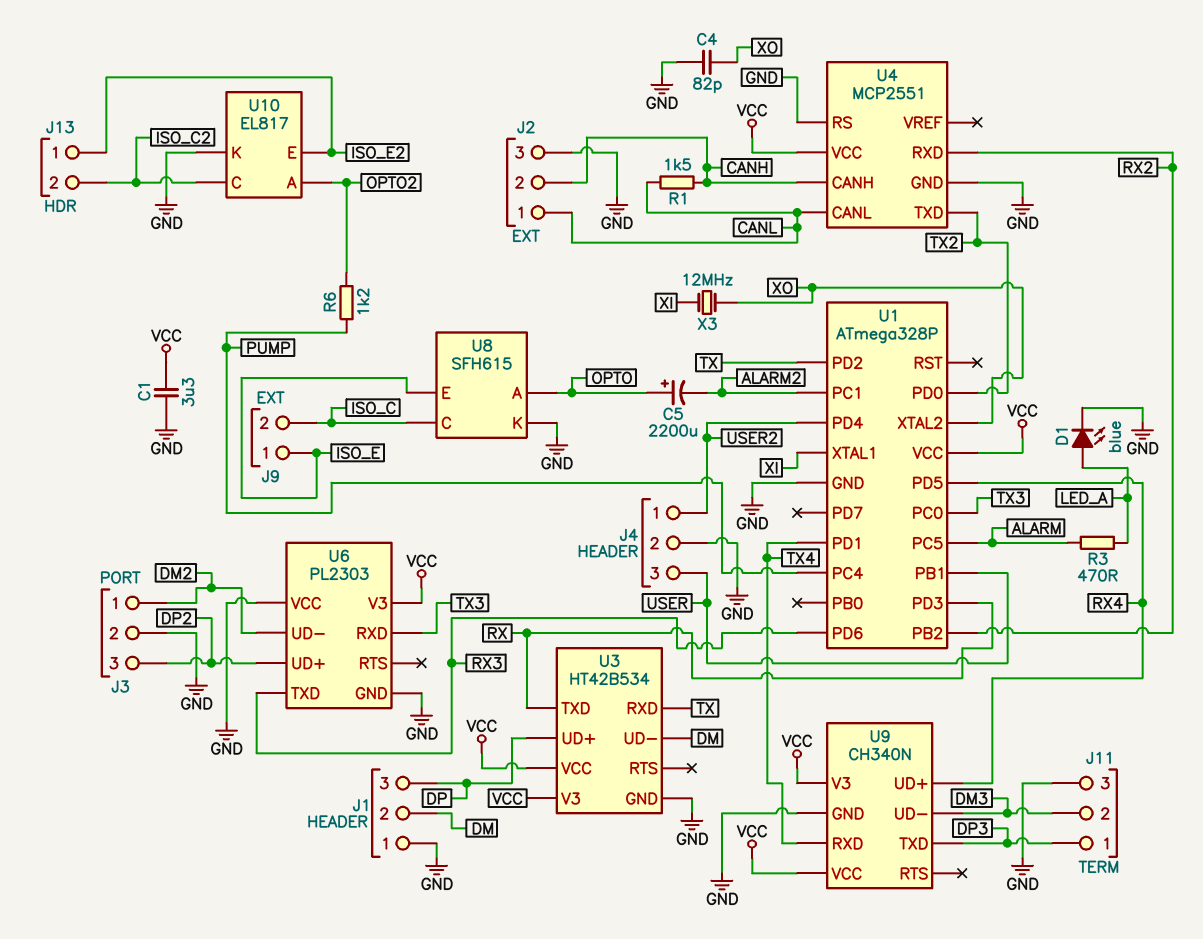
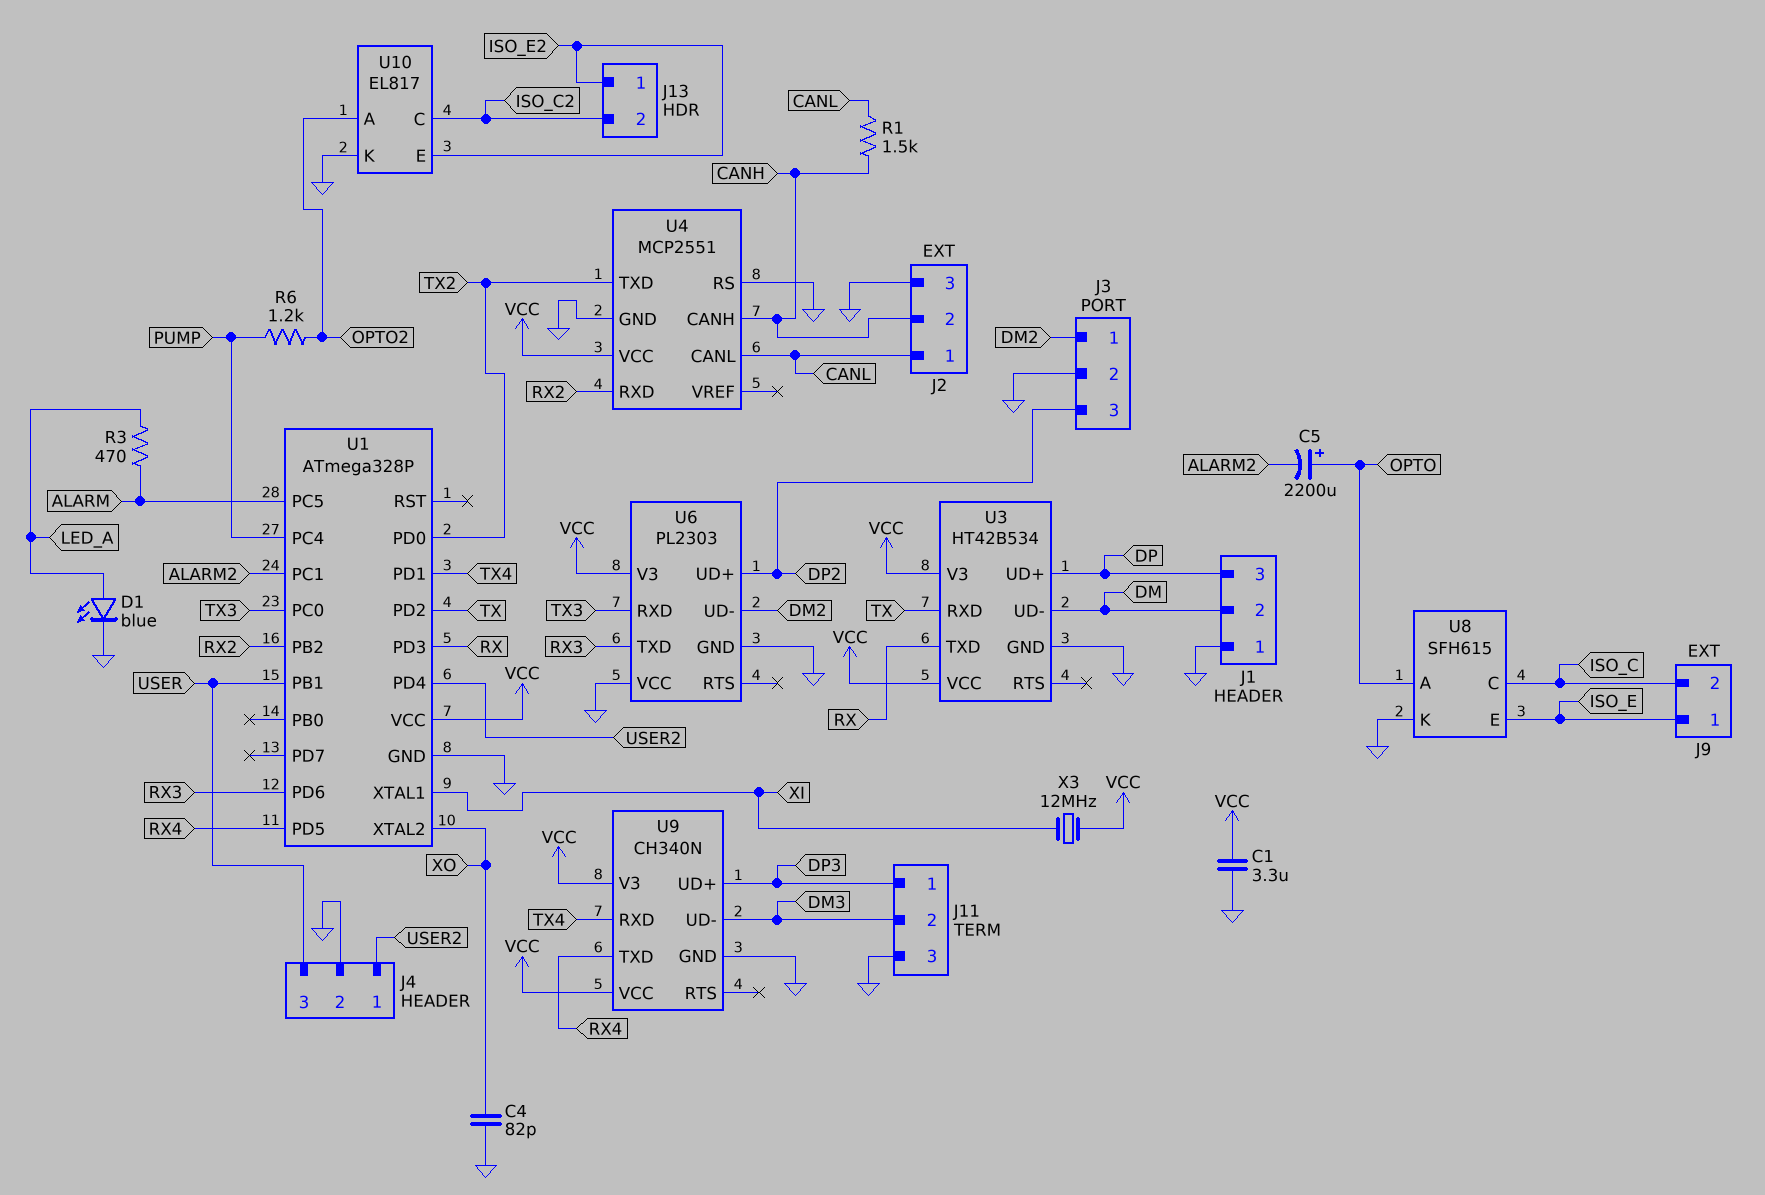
U9 pin TXD: DP3 -> RX4
U9 pin UD+: RX4 -> DP3
X3: 12MHz (XI, XO) -> 12MHz (VCC, XI)

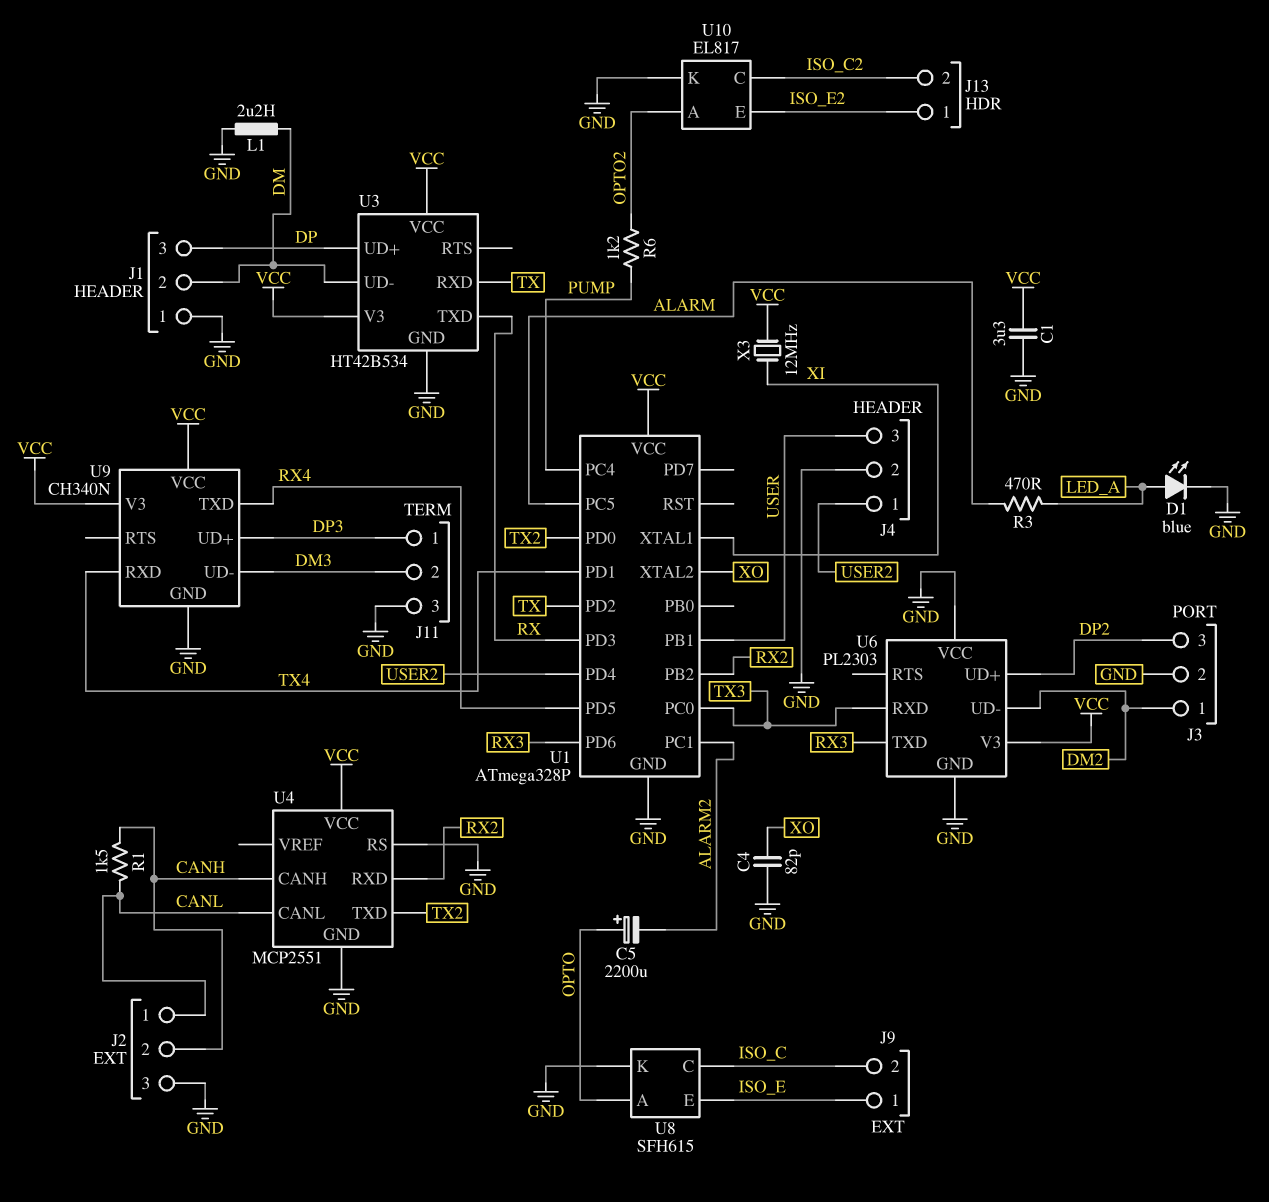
L1: none -> 2.2uH (DM, GND)

